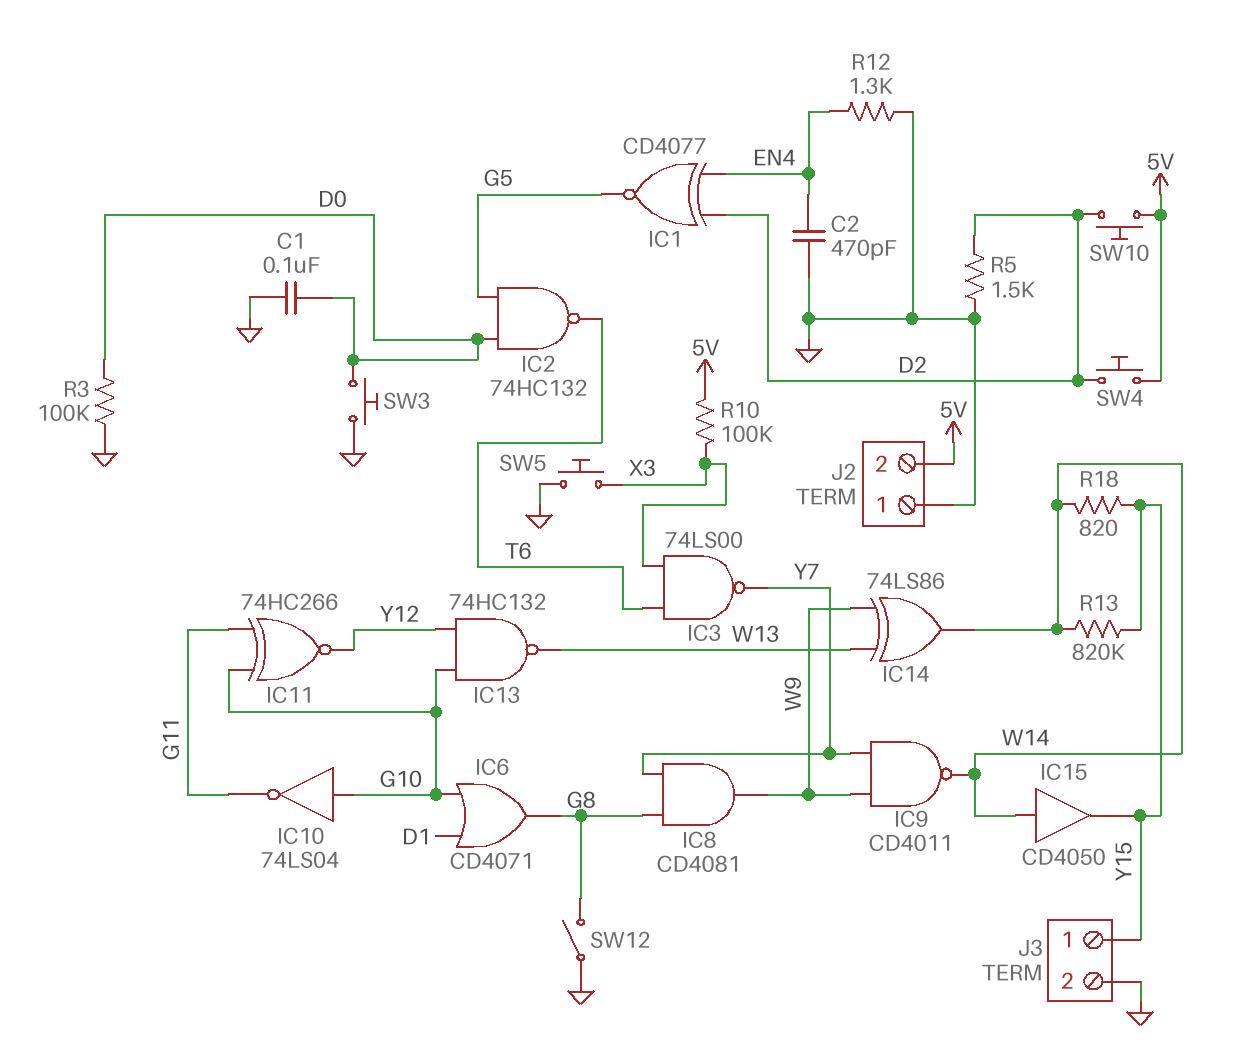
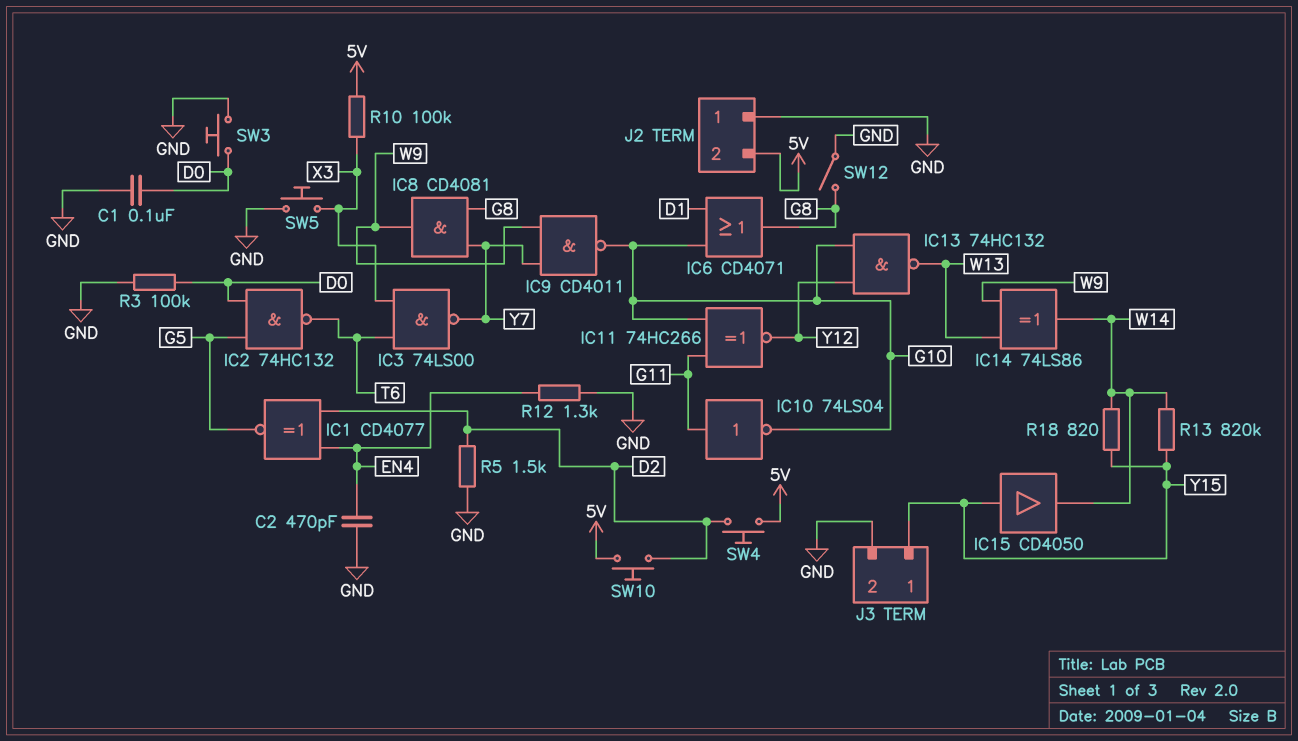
IC9: NAND CD4011 (in W9, in Y7, out W14) -> NAND CD4011 (in W9, in Y7, out G10)
IC10: NOT 74LS04 (in G10, out G11) -> NOT 74LS04 (in G11, out G10)
IC15: buffer CD4050 (in W14, out Y15) -> buffer CD4050 (in Y15, out W14)

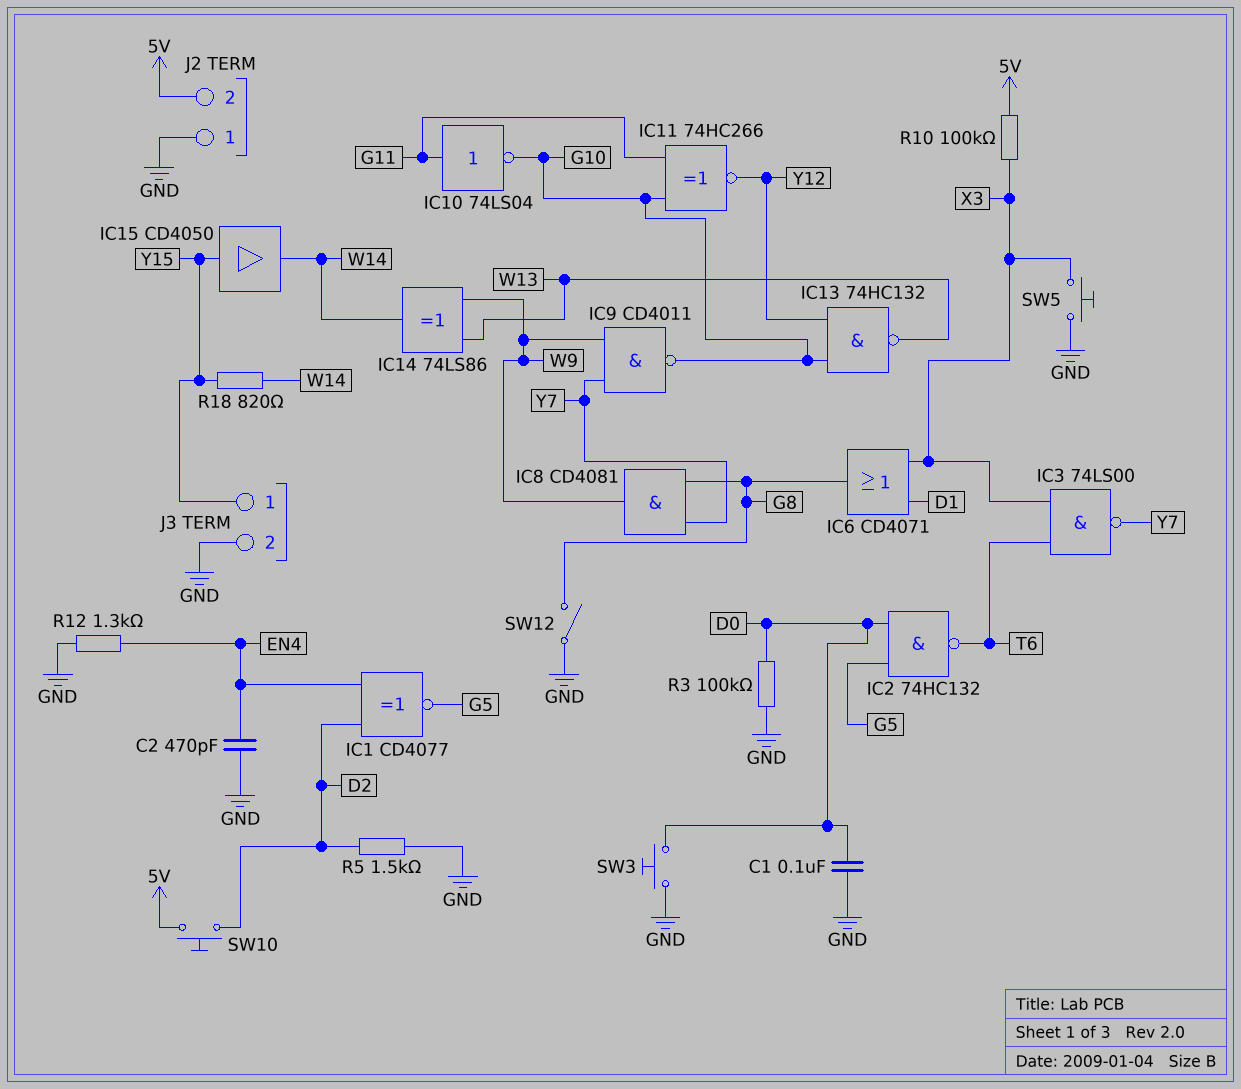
IC6: OR CD4071 (in D1, in G10, out G8) -> OR CD4071 (in D1, in X3, out G8)
R13: 820k (W14, Y15) -> none
SW4: button (5V, D2) -> none

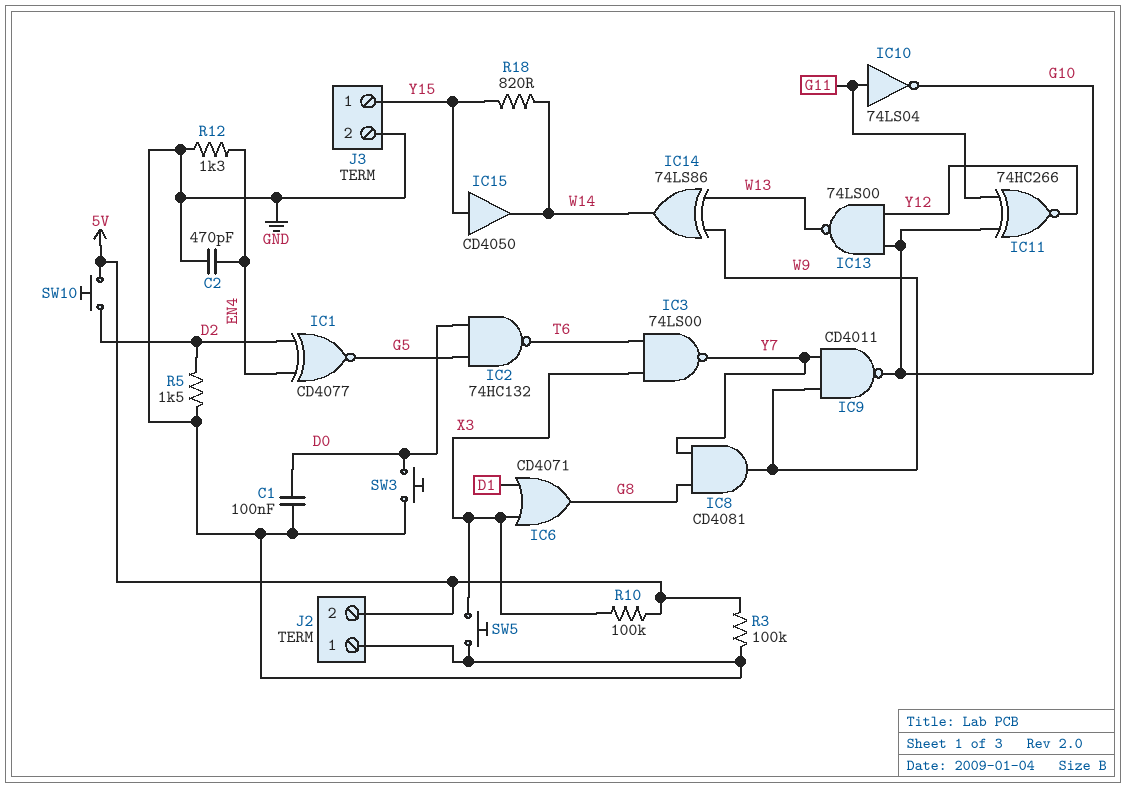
IC13: NAND 74HC132 (in G10, in Y12, out W13) -> NAND 74LS00 (in G10, in Y12, out W13)
R3: 100k (D0, GND) -> 100k (5V, GND)
SW12: switch (G8, GND) -> none

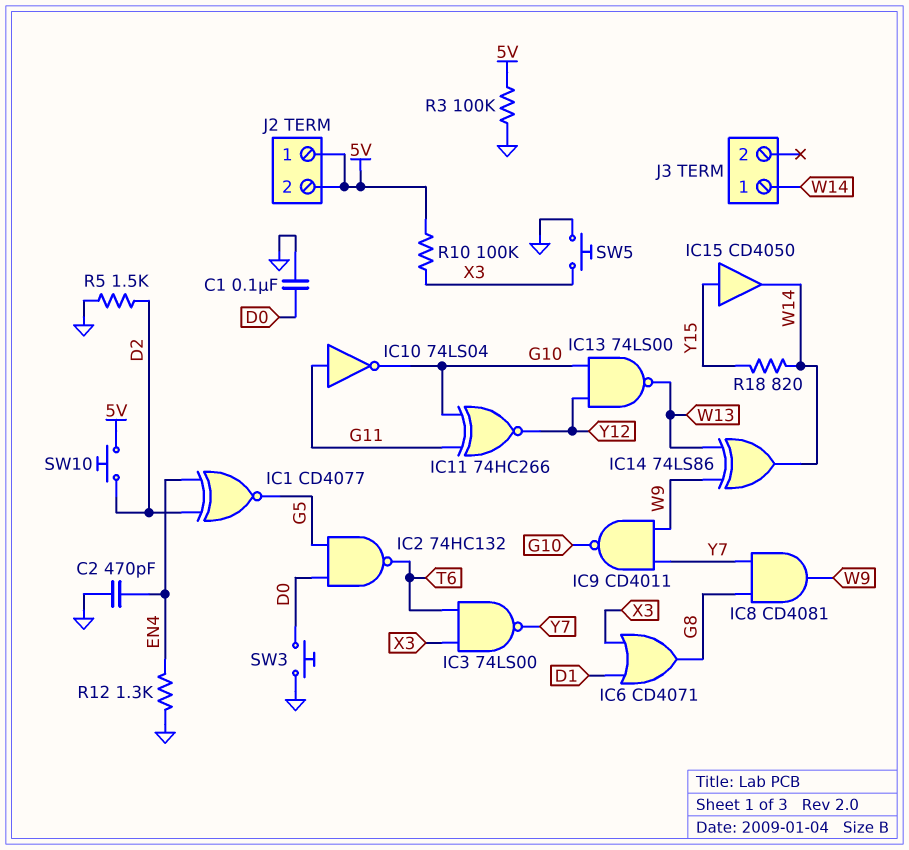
J2 pin 1: GND -> 5V
J3 pin 1: Y15 -> W14
J3 pin 2: GND -> none

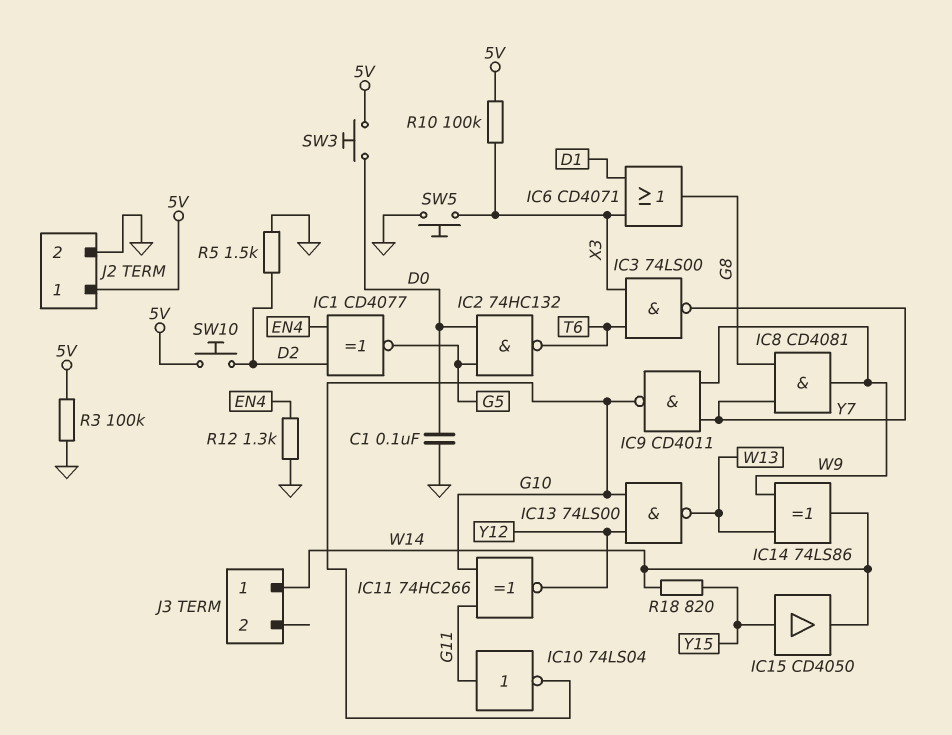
C2: 470pF (EN4, GND) -> none
J2 pin 2: 5V -> GND
SW3: button (D0, GND) -> button (5V, D0)

